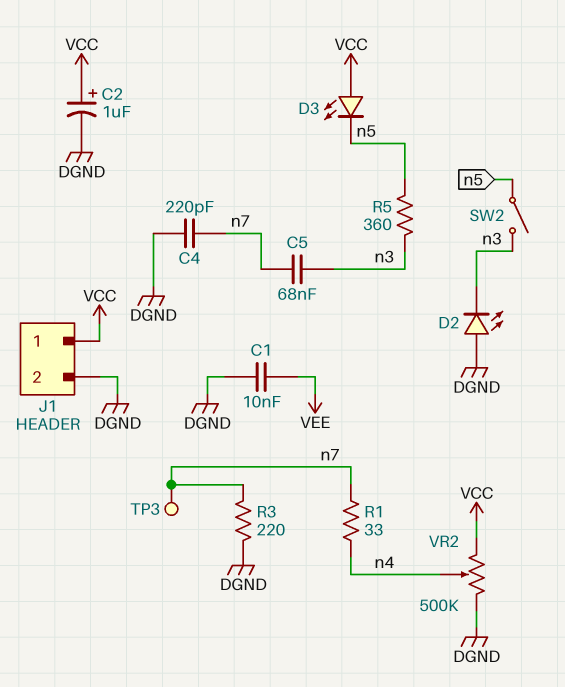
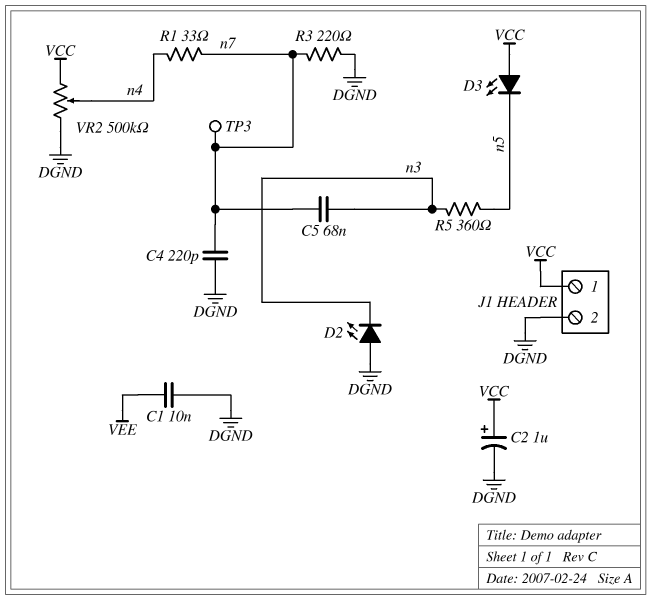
SW2: switch (n3, n5) -> none

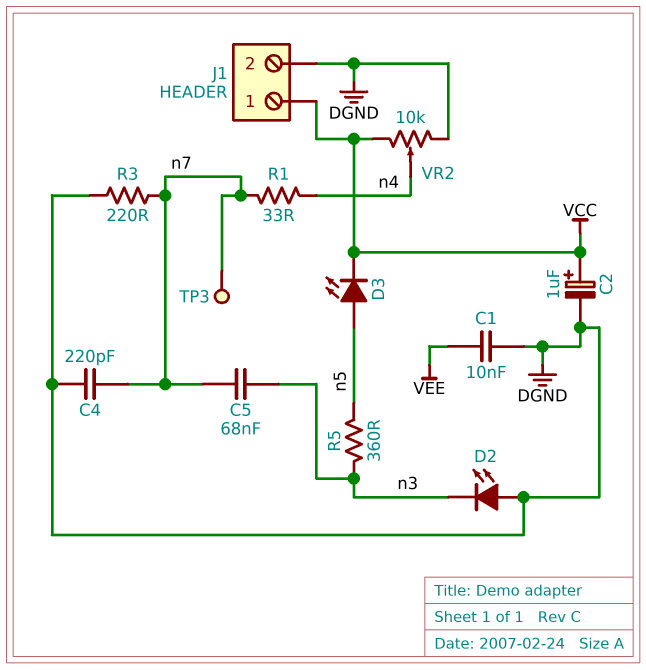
D3: LED (A VCC, K n5) -> LED (A n5, K VCC)
VR2: 500k (DGND, VCC, wiper n4) -> 10k (DGND, VCC, wiper n4)

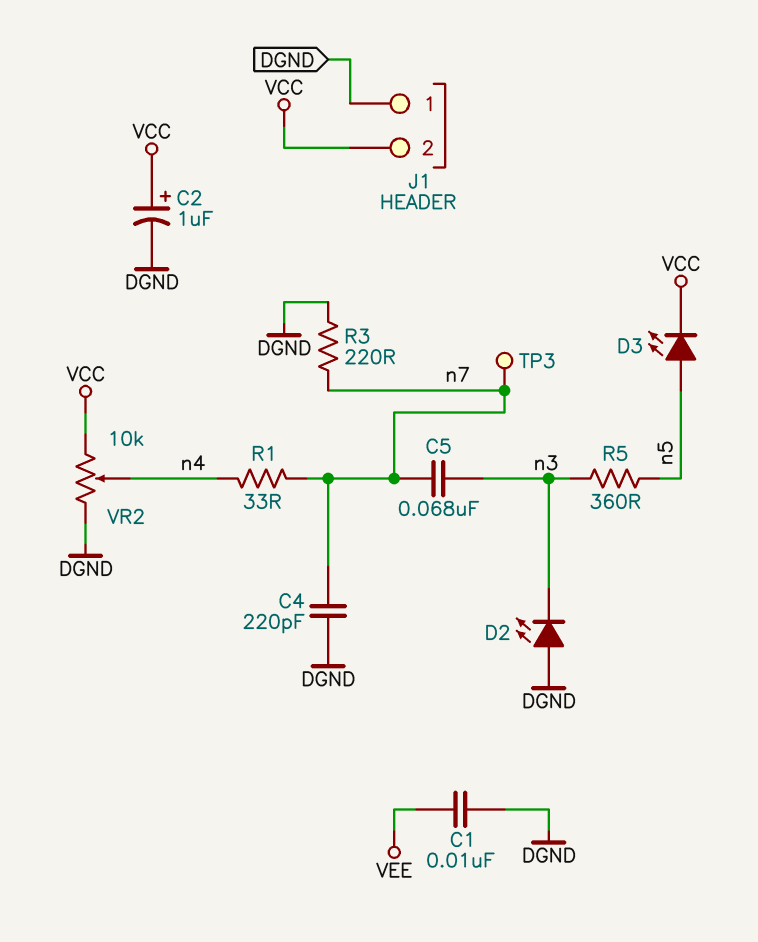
J1 pin 1: VCC -> DGND
J1 pin 2: DGND -> VCC

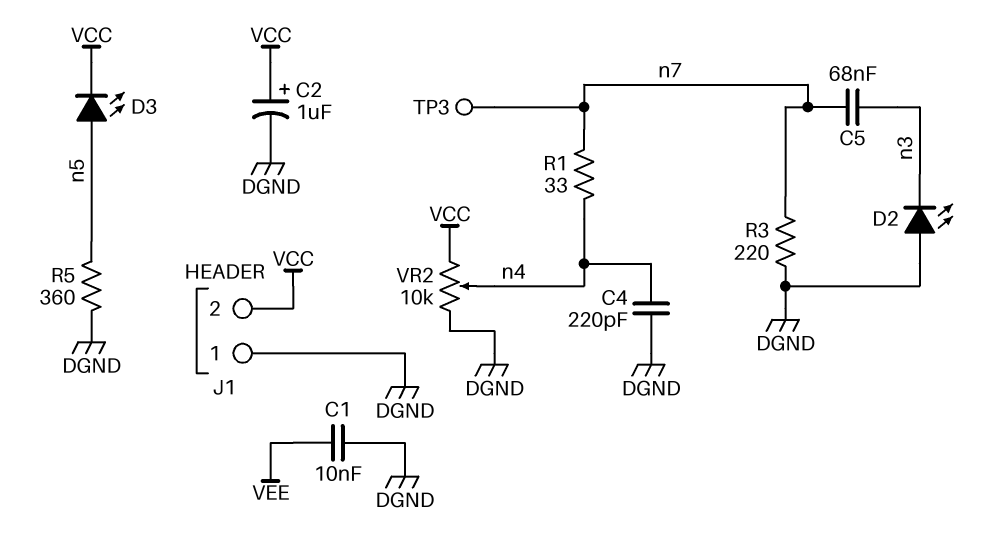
C4: 220pF (DGND, n7) -> 220pF (DGND, n4)
R5: 360 (n3, n5) -> 360 (DGND, n5)

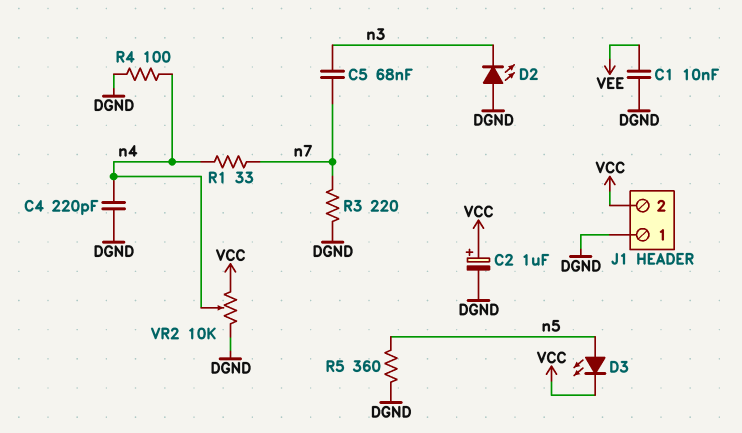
R4: none -> 100 (DGND, n4)
TP3: test point (n7) -> none

